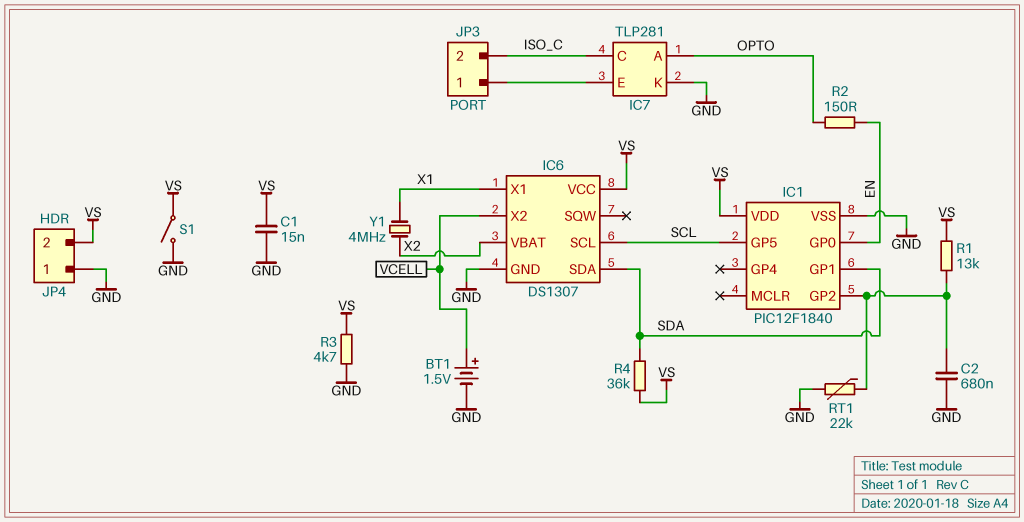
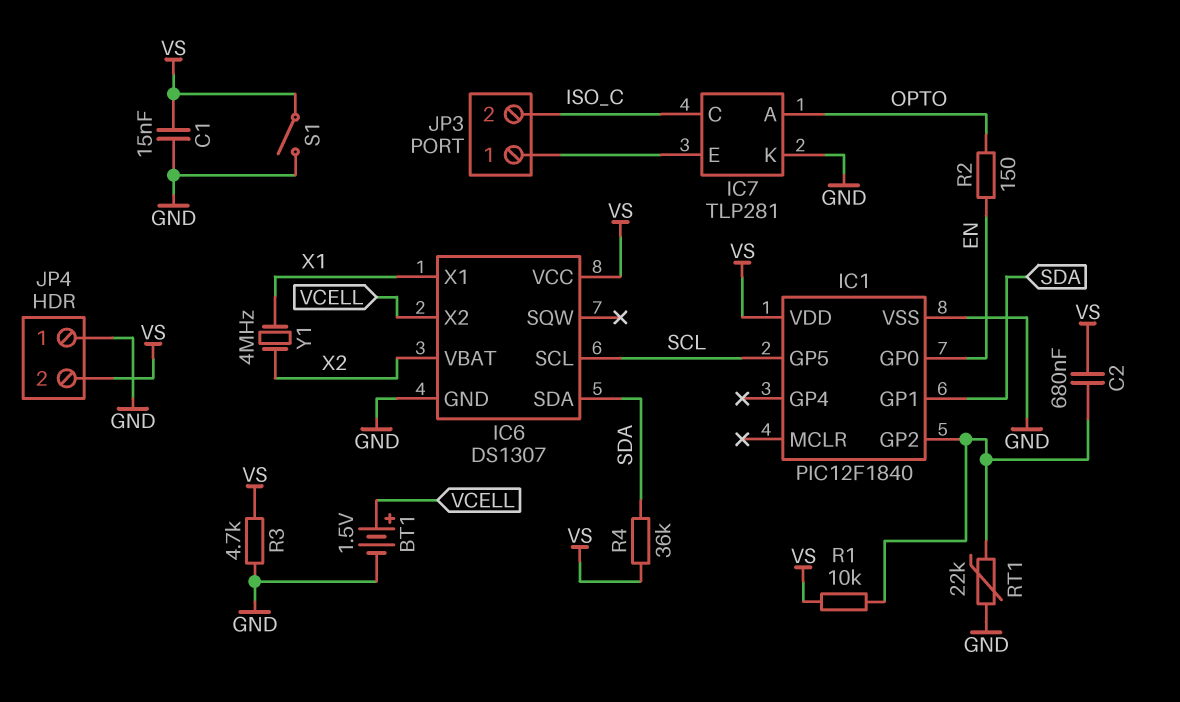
C2: 680nF (GND, IC1/GP2) -> 680nF (IC1/GP2, VS)
R1: 13k (IC1/GP2, VS) -> 10k (IC1/GP2, VS)

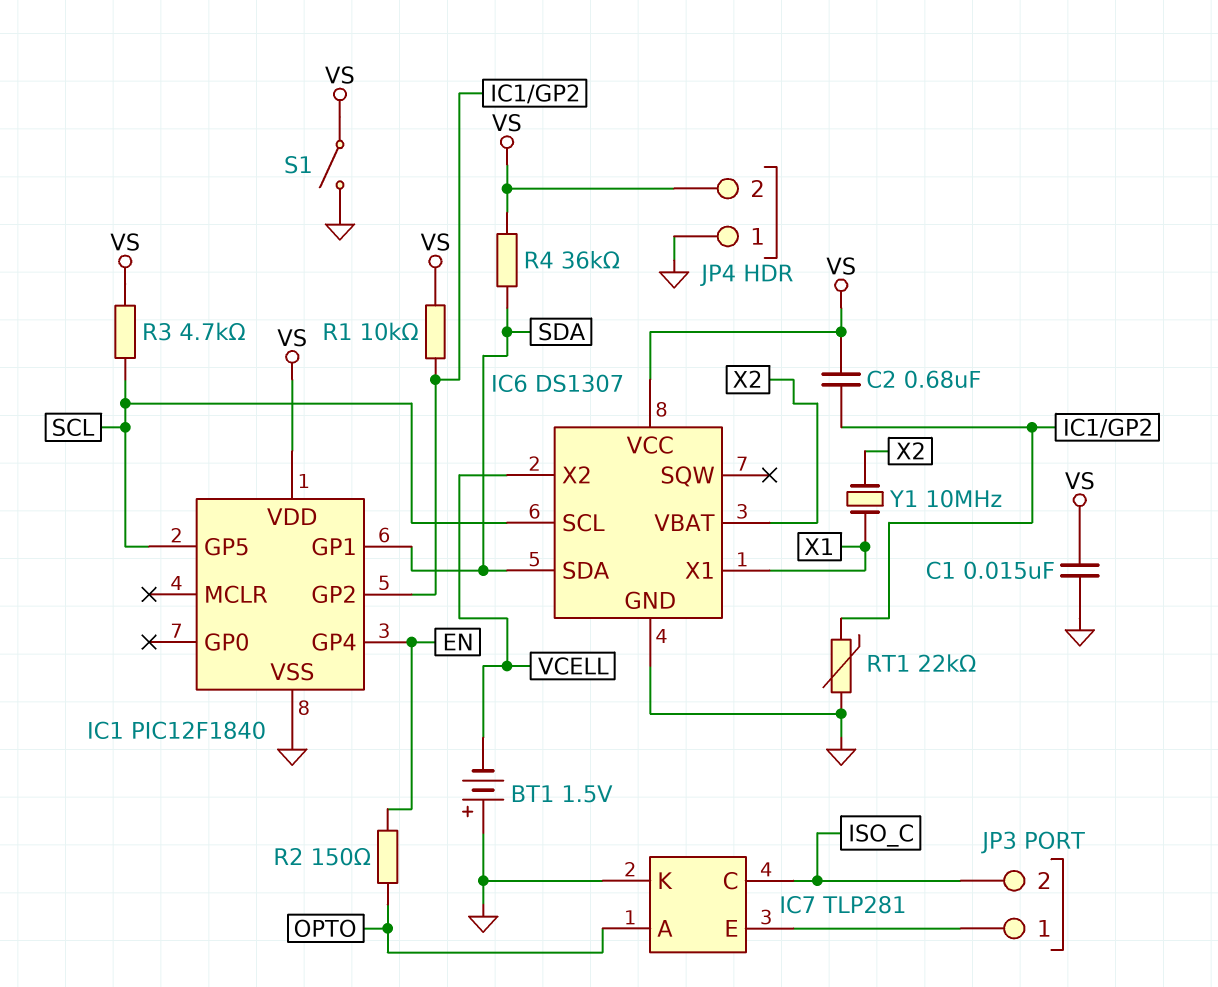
BT1: 1.5V (plus VCELL, minus GND) -> 1.5V (plus GND, minus VCELL)
IC1 pin GP0: EN -> none
IC1 pin GP4: none -> EN
R3: 4.7k (GND, VS) -> 4.7k (SCL, VS)
Y1: 4MHz (X1, X2) -> 10MHz (X1, X2)

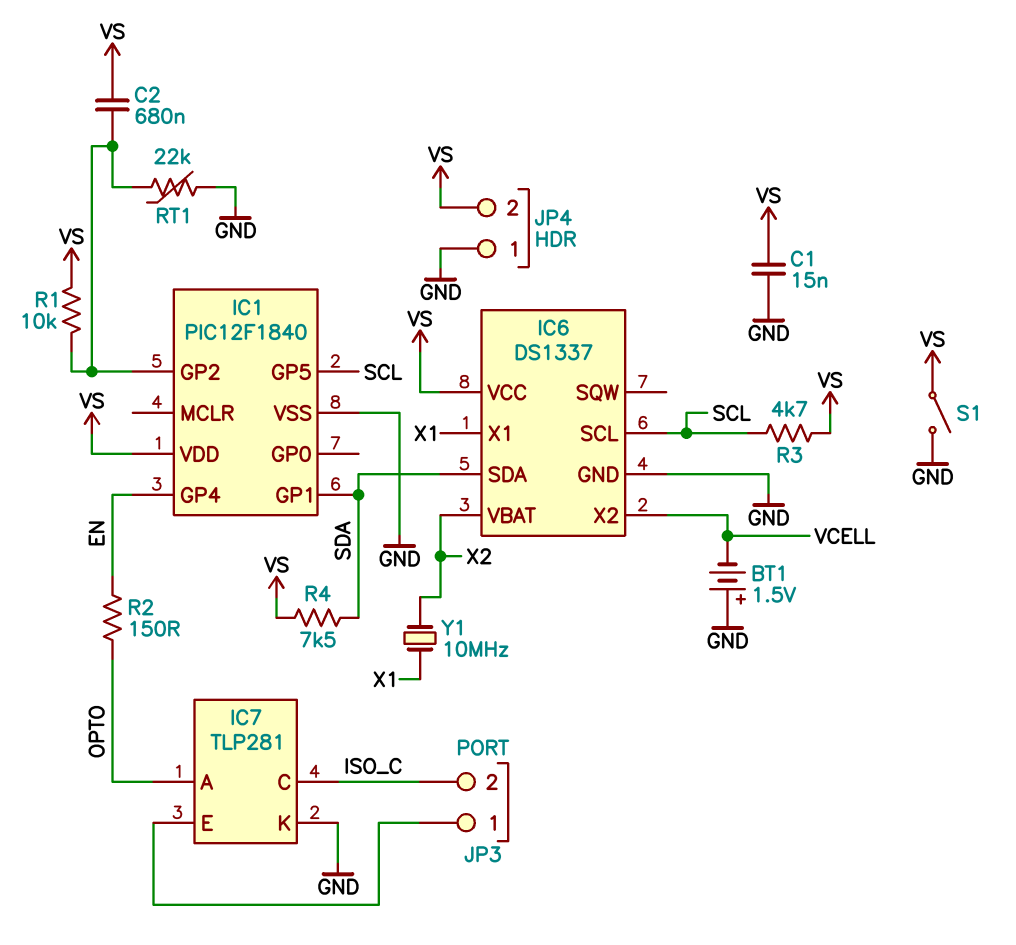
IC6: DS1307 -> DS1337
R4: 36k (SDA, VS) -> 7.5k (SDA, VS)

